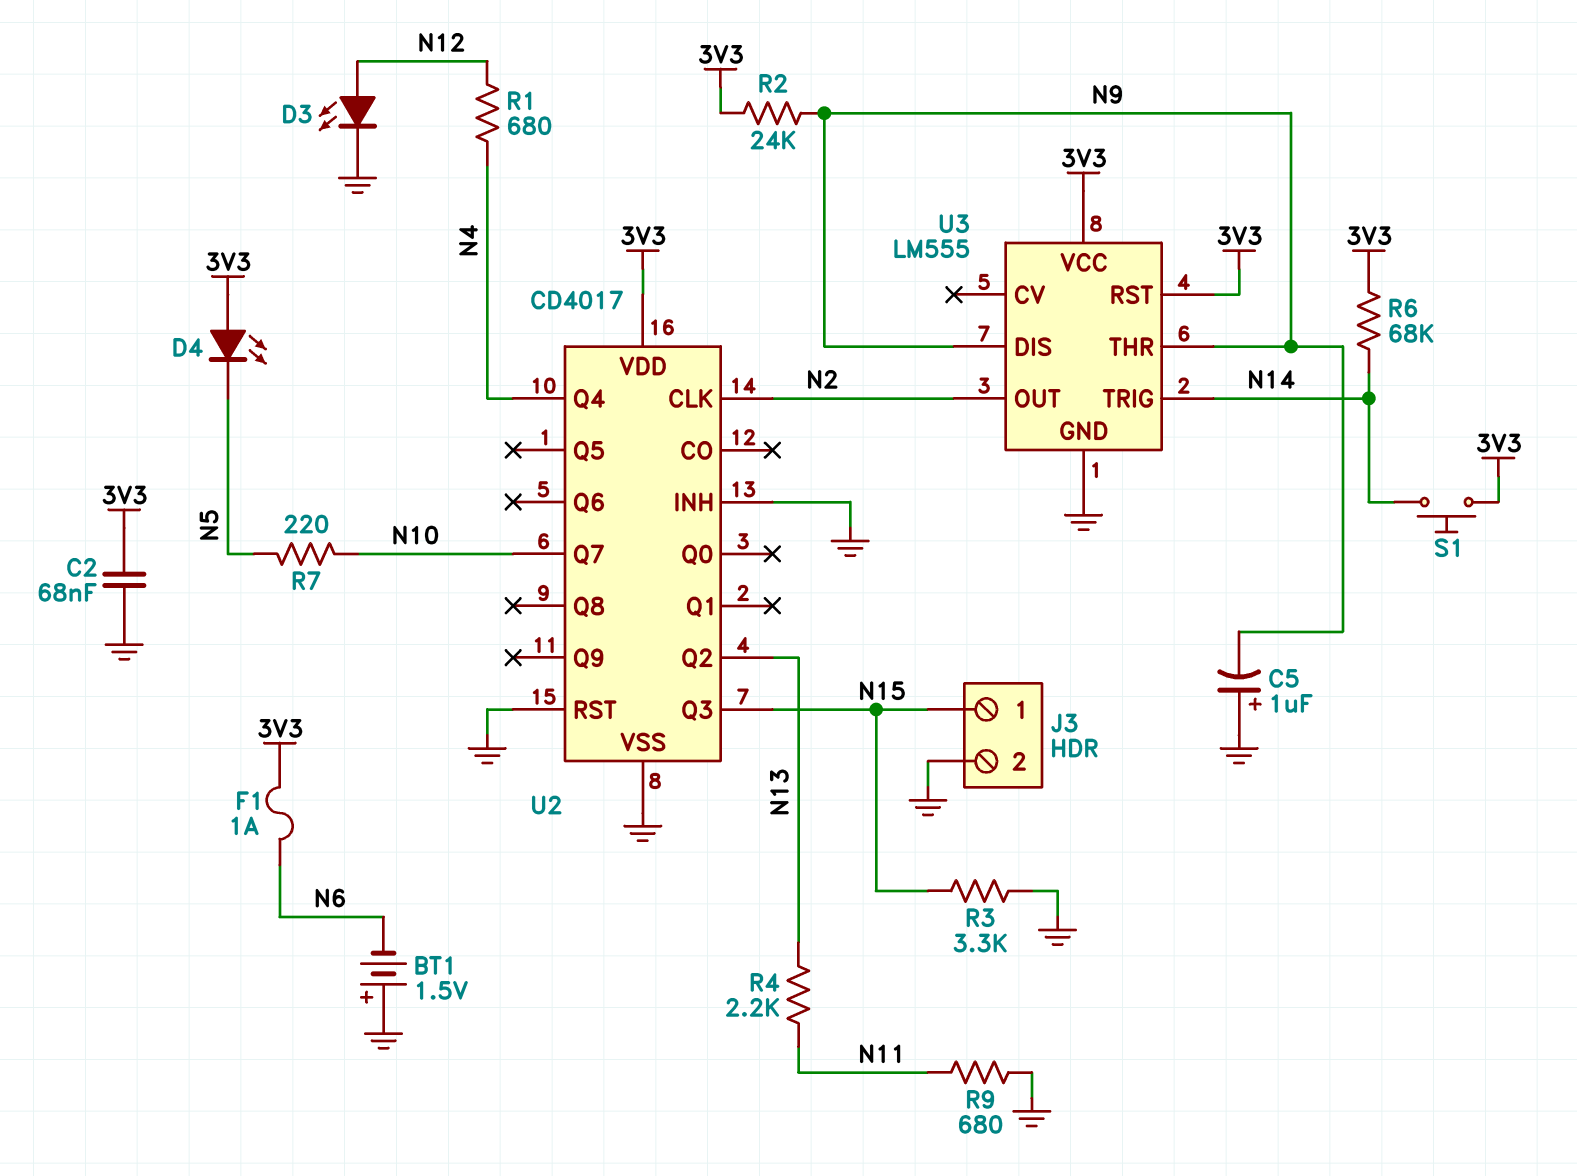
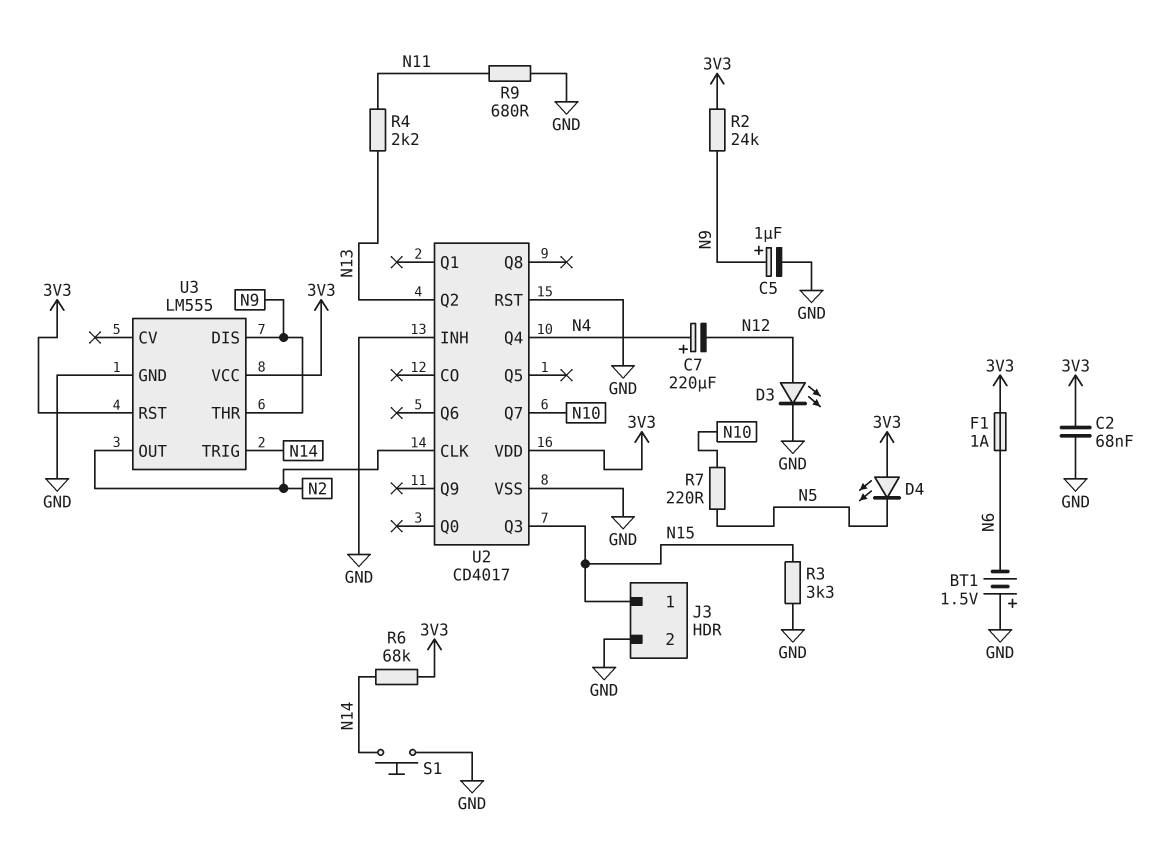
C5: 1uF (plus GND, minus N9) -> 1uF (plus N9, minus GND)
C7: none -> 220uF (plus N4, minus N12)
R1: 680 (N4, N12) -> none
S1: button (3V3, N14) -> button (GND, N14)

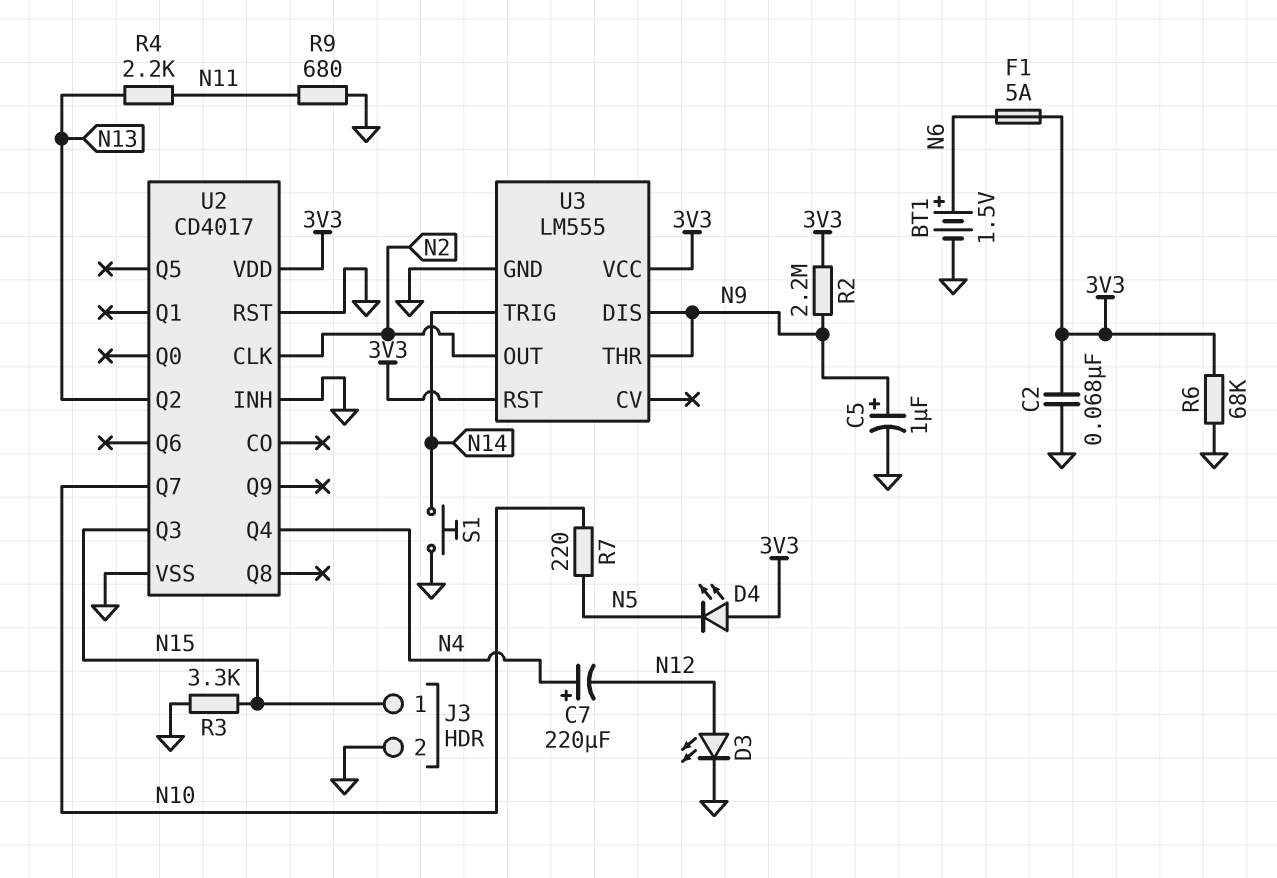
BT1: 1.5V (plus GND, minus N6) -> 1.5V (plus N6, minus GND)
F1: 1A (3V3, N6) -> 5A (3V3, N6)
R2: 24k (3V3, N9) -> 2.2M (3V3, N9)
R6: 68k (3V3, N14) -> 68k (3V3, GND)

